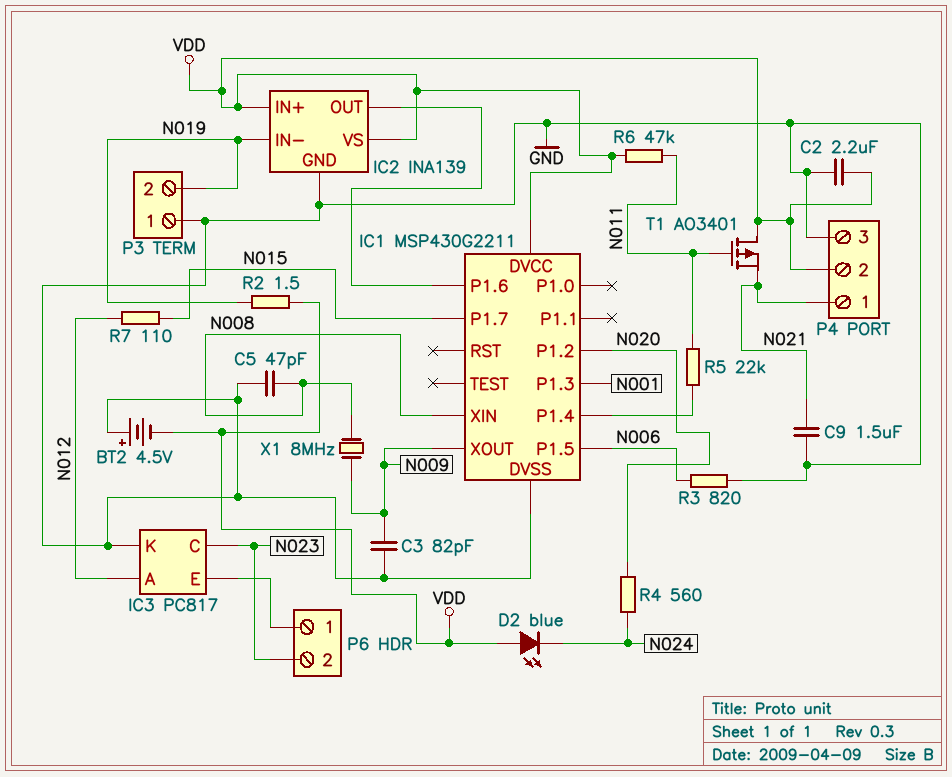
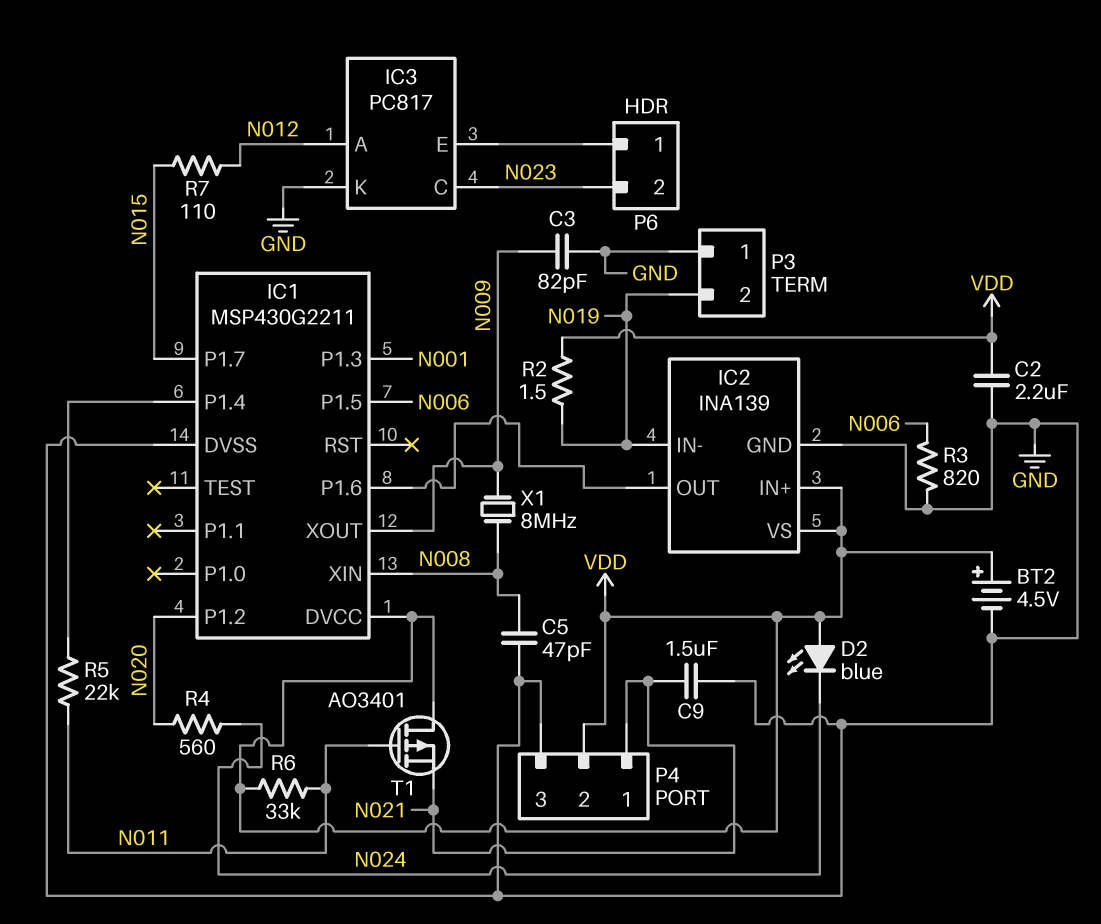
BT2: 4.5V (plus GND, minus VDD) -> 4.5V (plus VDD, minus GND)
R6: 47k (N011, VDD) -> 33k (N011, VDD)

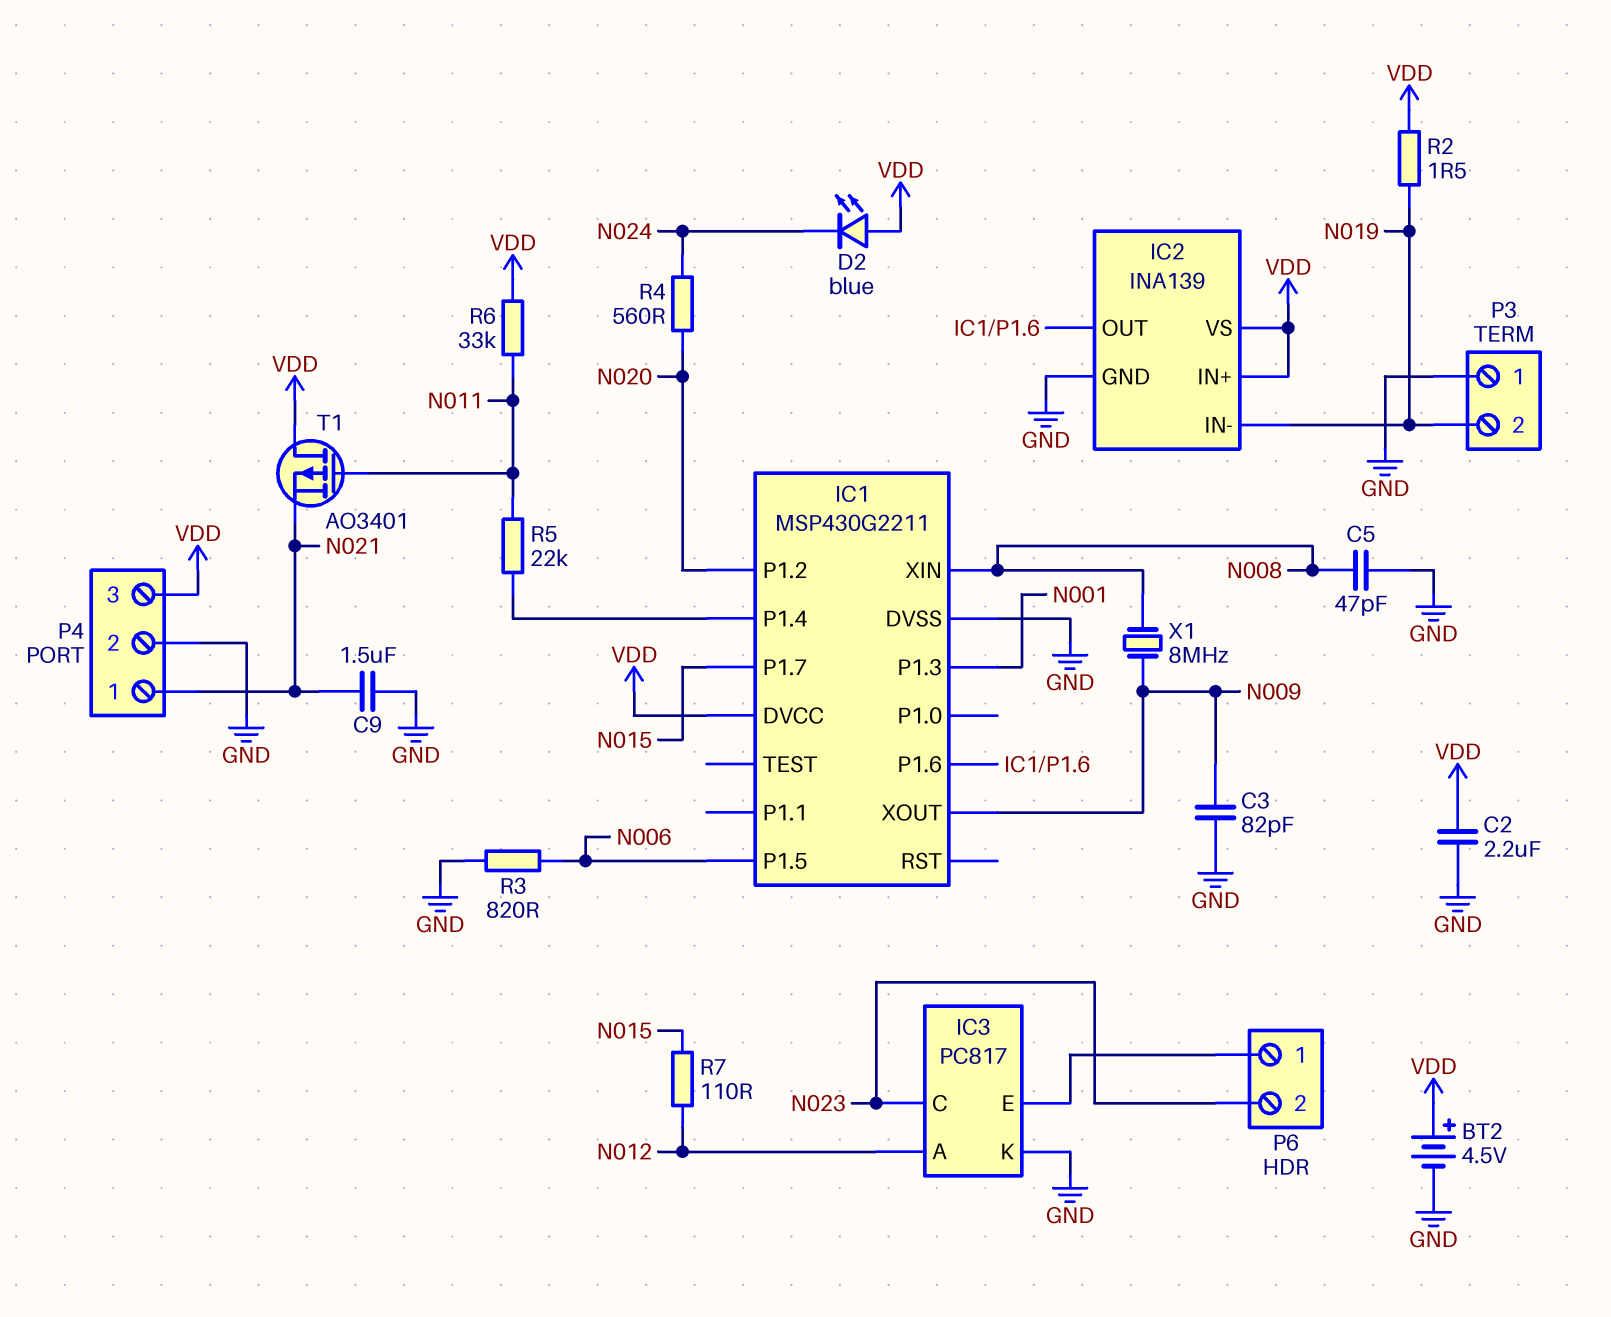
P4 pin 2: VDD -> GND
P4 pin 3: GND -> VDD

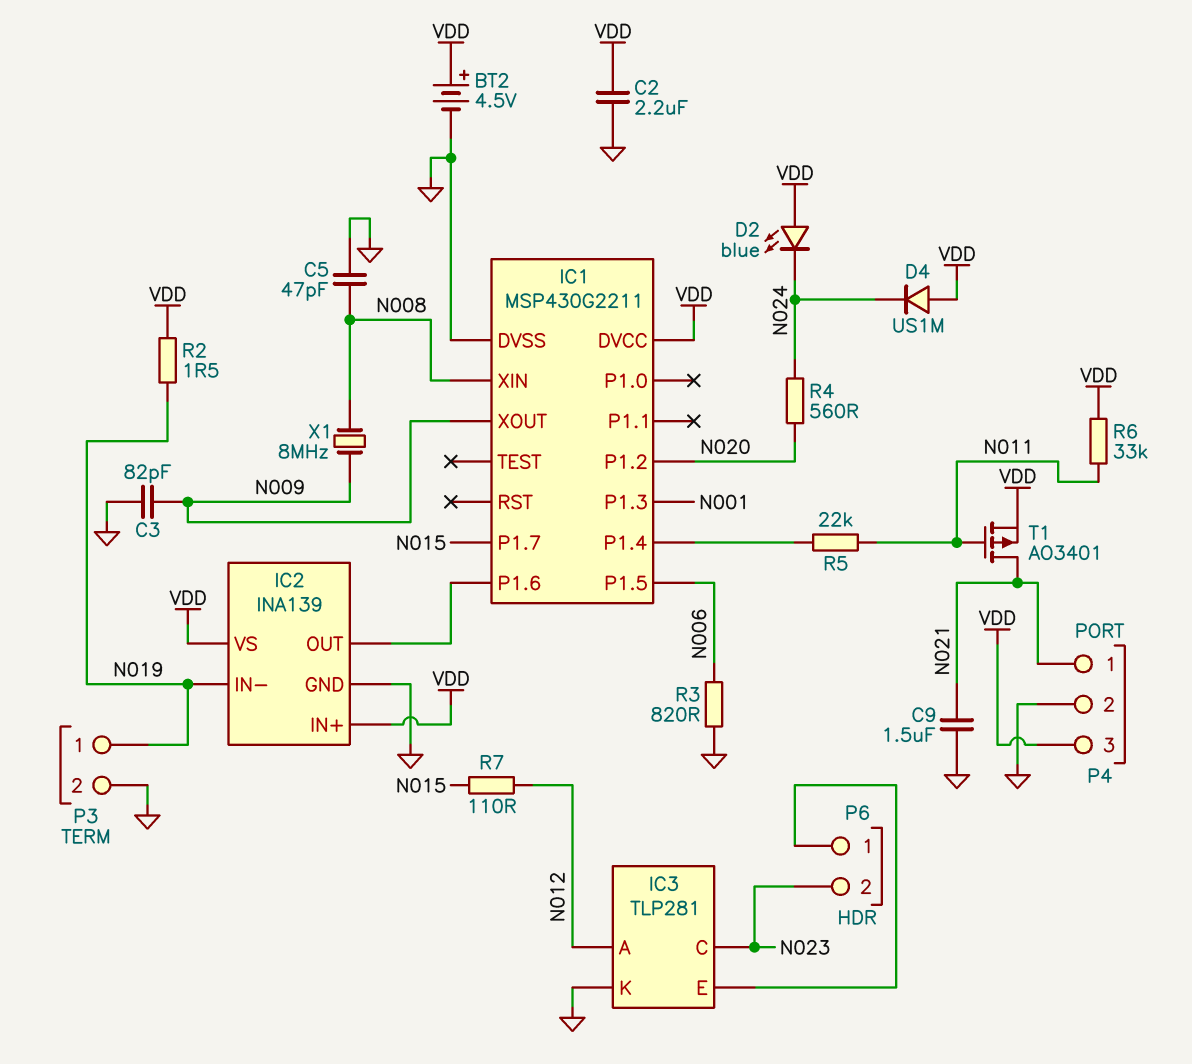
D4: none -> diode US1M (A VDD, K N024)
IC3: PC817 -> TLP281
P3 pin 1: GND -> N019
P3 pin 2: N019 -> GND
T1: PMOS AO3401 (G N011, D VDD, S N021) -> PMOS AO3401 (G N011, D N021, S VDD)

